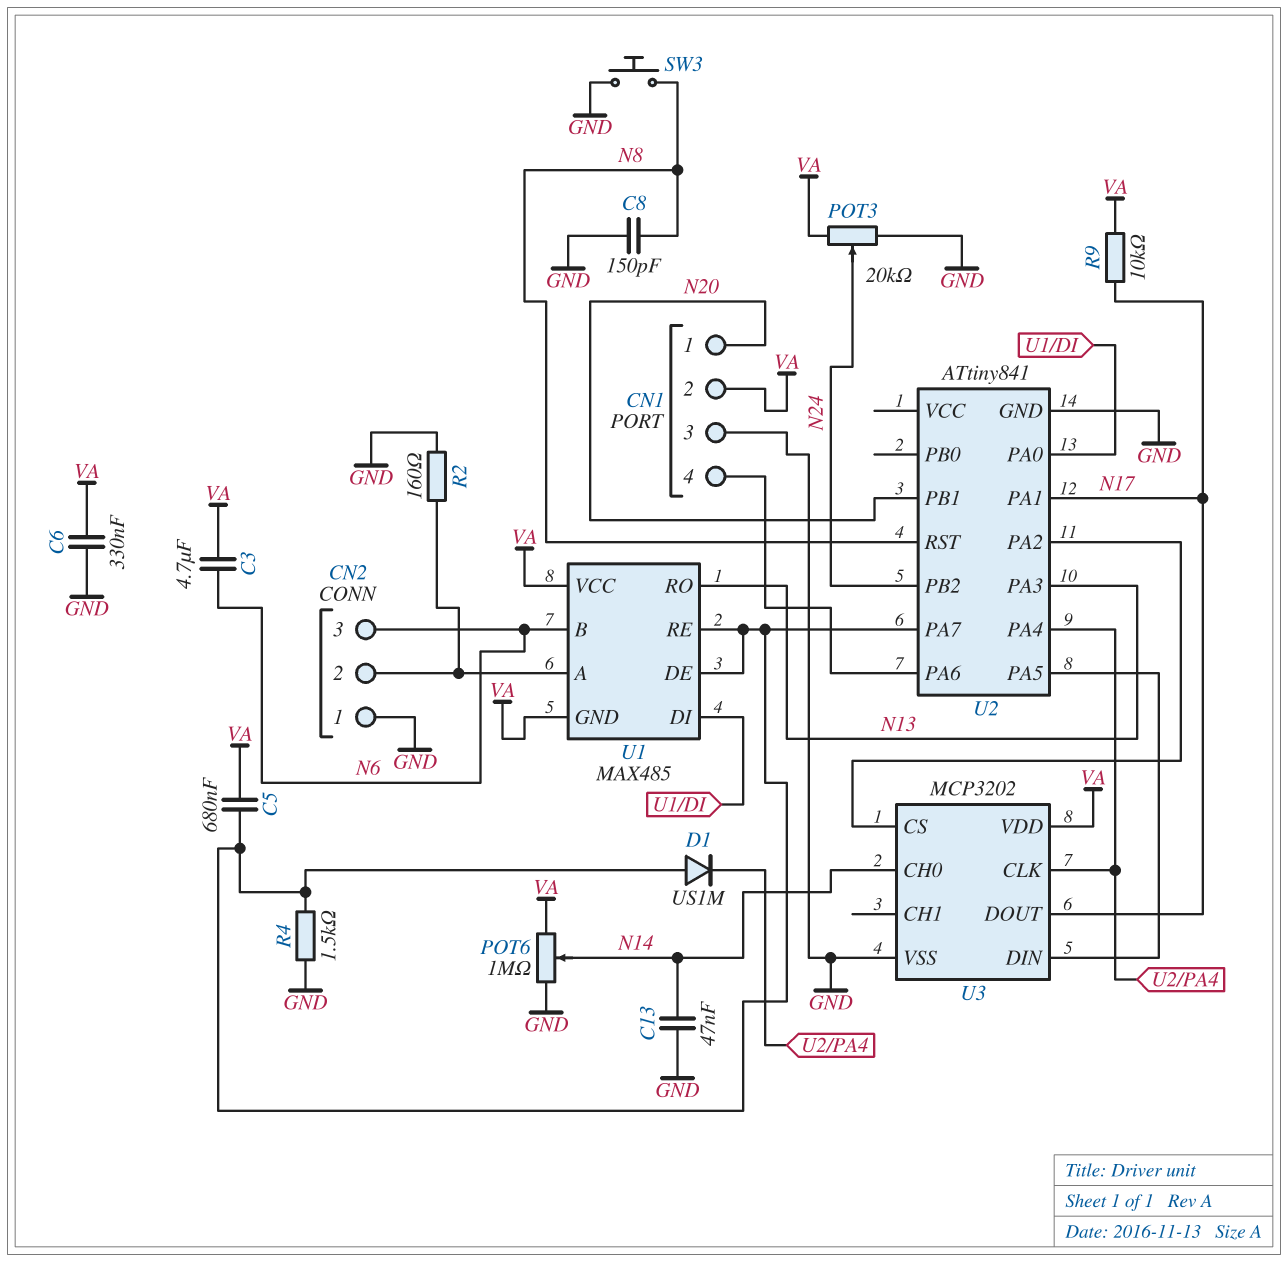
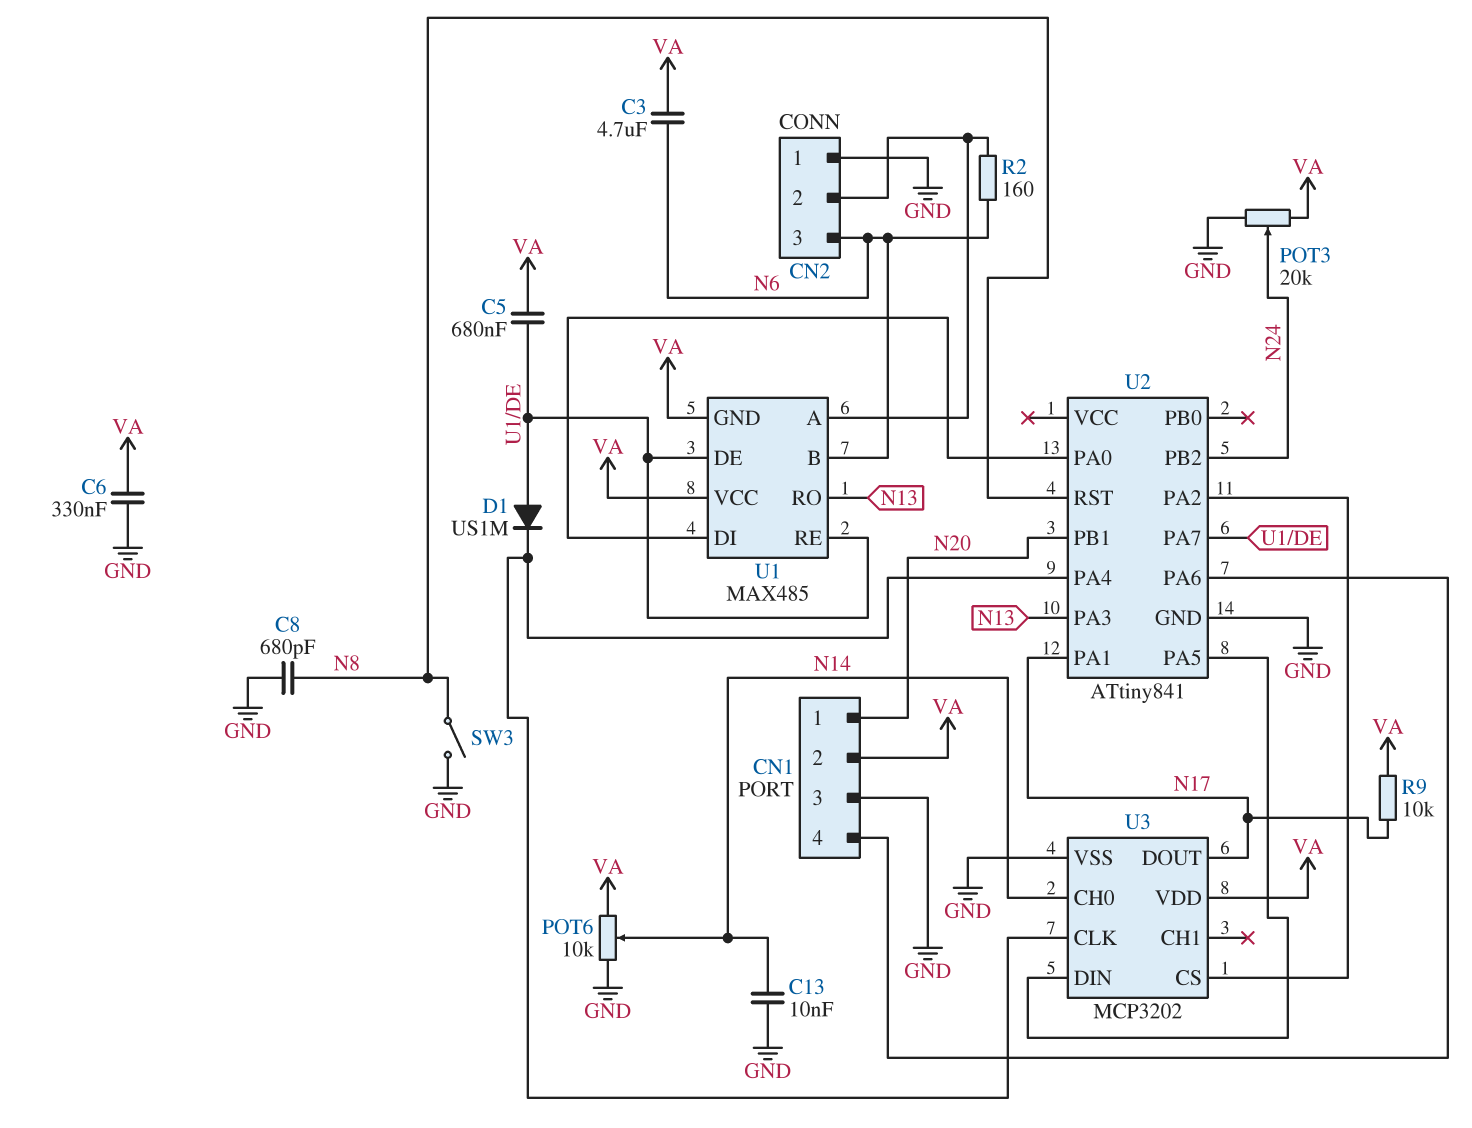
C8: 150pF (GND, N8) -> 680pF (GND, N8)
C13: 47nF (GND, N14) -> 10nF (GND, N14)
POT6: 1M (GND, VA, wiper N14) -> 10k (GND, VA, wiper N14)
R2: 160 (CN2/2, GND) -> 160 (CN2/2, N6)
R4: 1.5k (GND, U1/DE) -> none
SW3: button (GND, N8) -> switch (GND, N8)

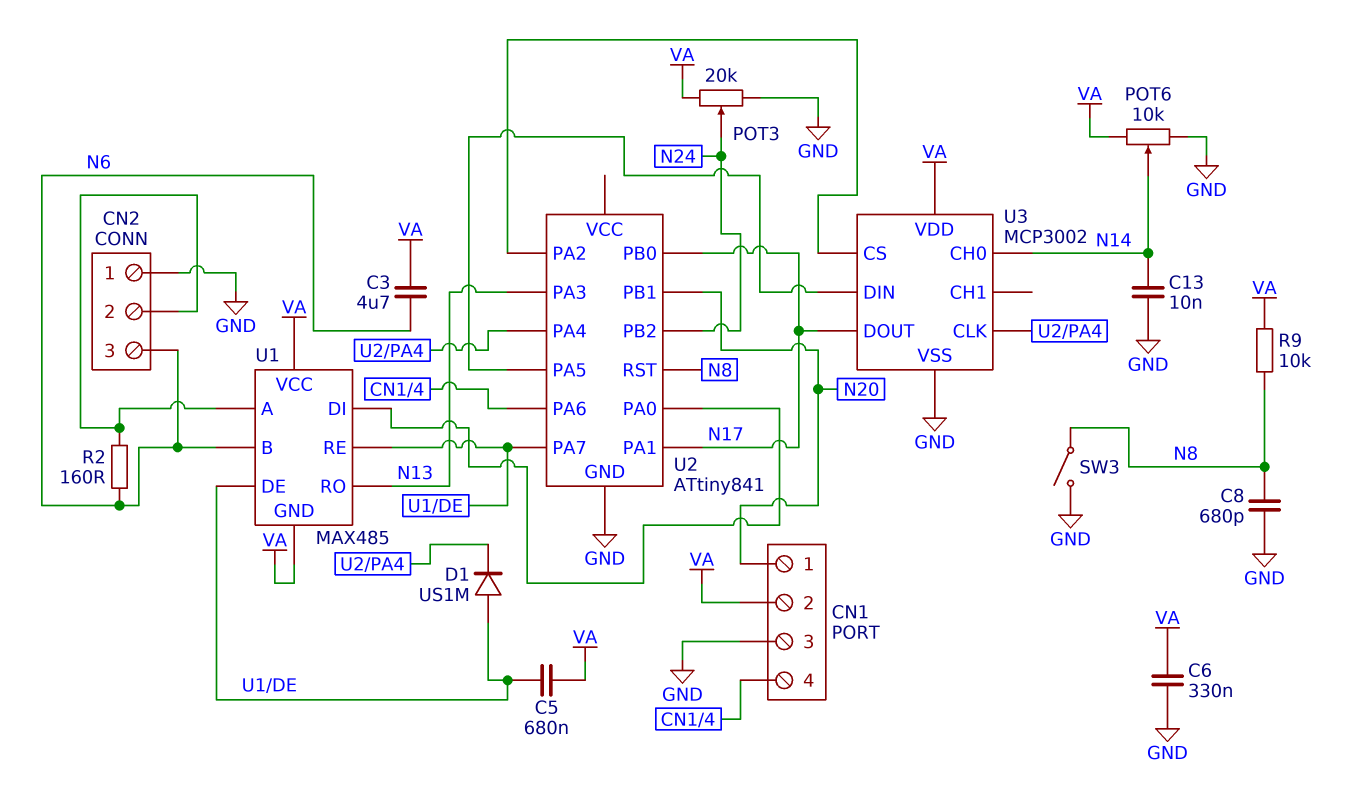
R9: 10k (N17, VA) -> 10k (N8, VA)
U2 pin PB0: none -> N17
U3: MCP3202 -> MCP3002

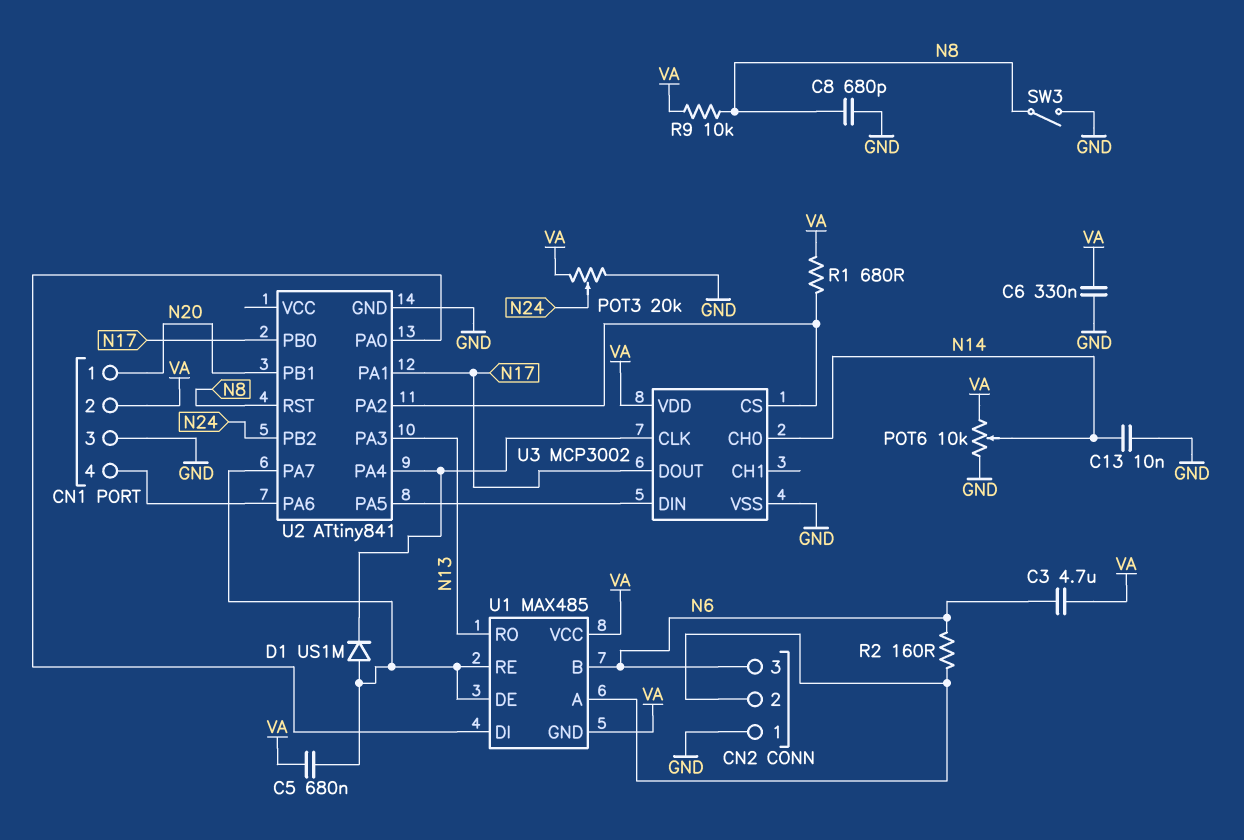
R1: none -> 680 (U2/PA2, VA)

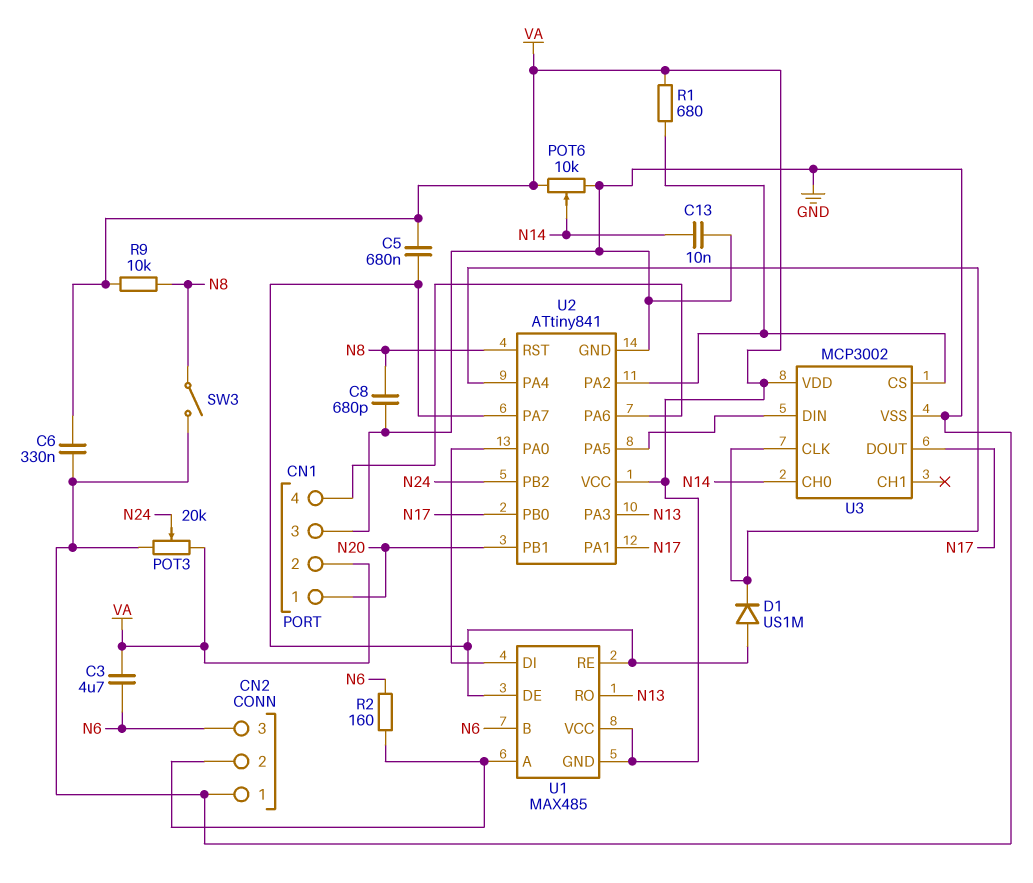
U2 pin VCC: none -> VA

